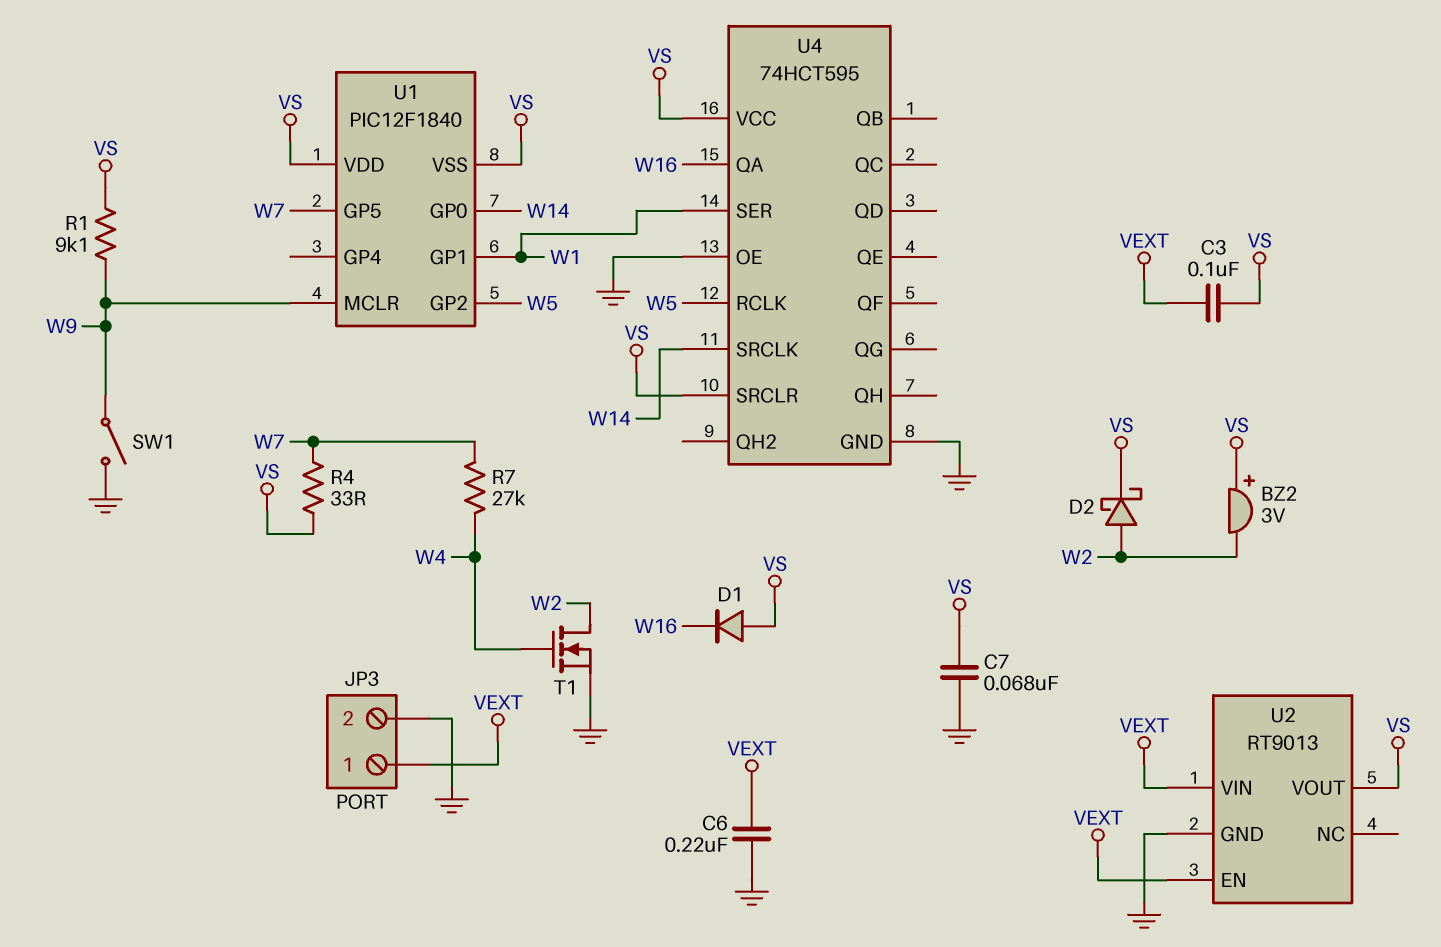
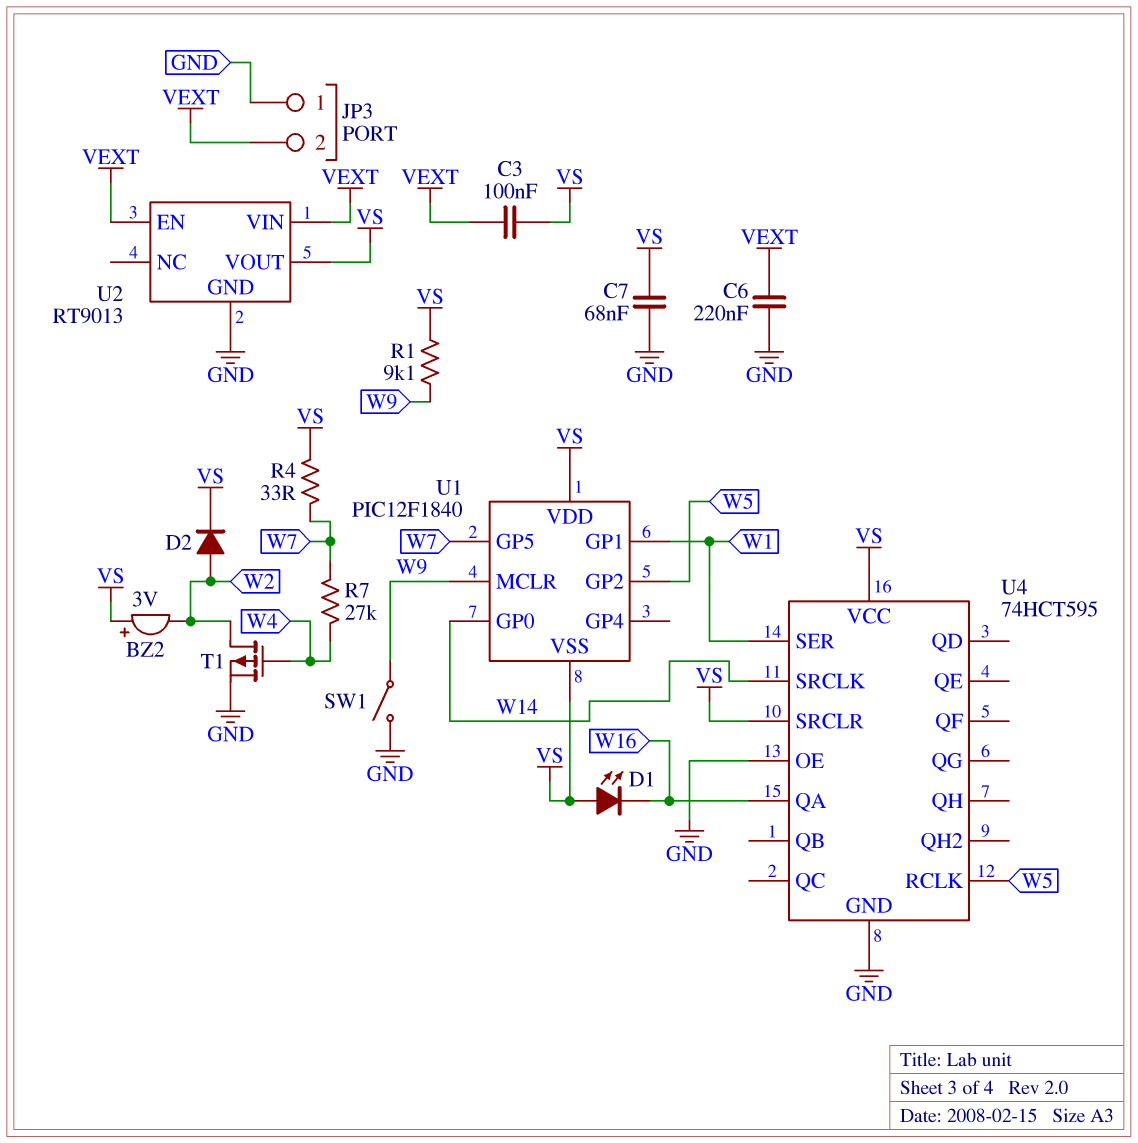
D1: diode (A VS, K W16) -> LED (A VS, K W16)
D2: schottky (A W2, K VS) -> diode (A W2, K VS)
JP3 pin 1: VEXT -> GND
JP3 pin 2: GND -> VEXT
T1: NMOS (G W4, D W2, S GND) -> PMOS (G W4, D W2, S GND)

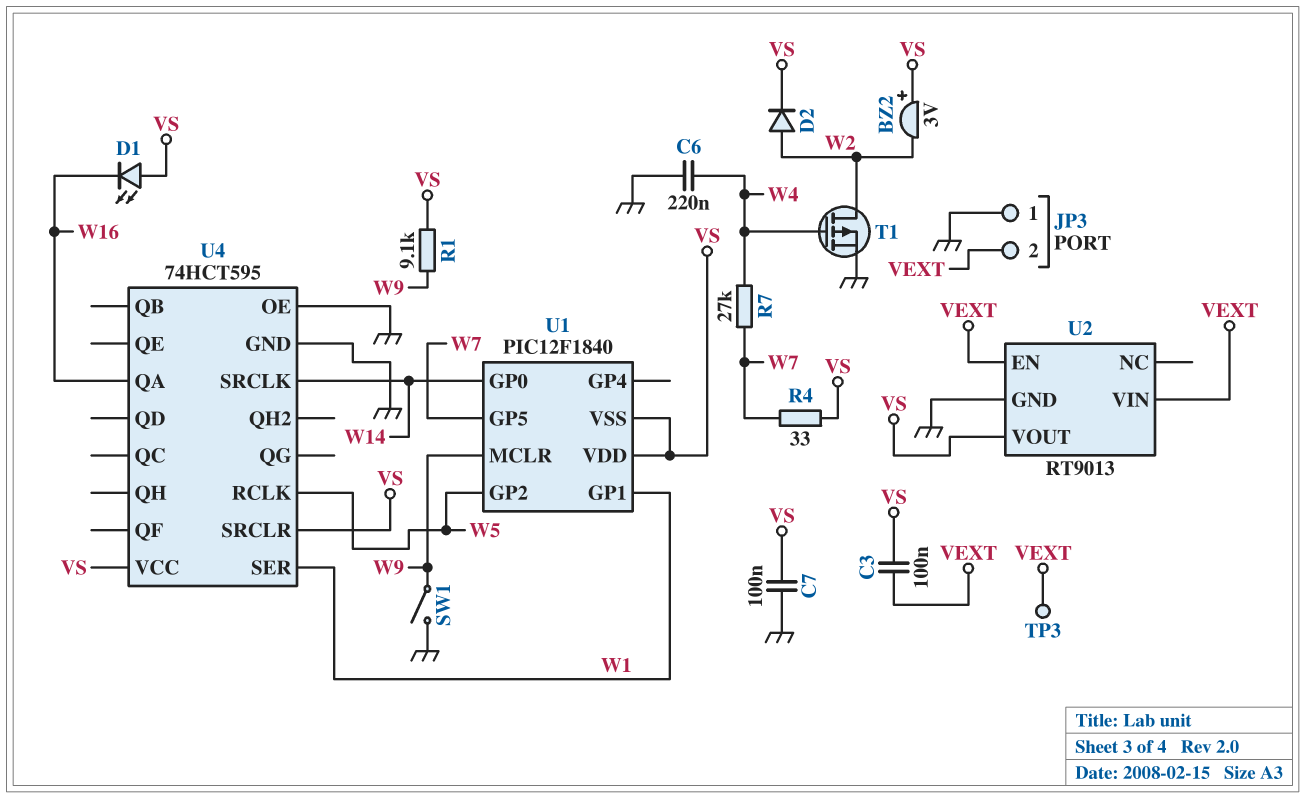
C6: 220nF (GND, VEXT) -> 220nF (GND, W4)
C7: 68nF (GND, VS) -> 100nF (GND, VS)
TP3: none -> test point (VEXT)

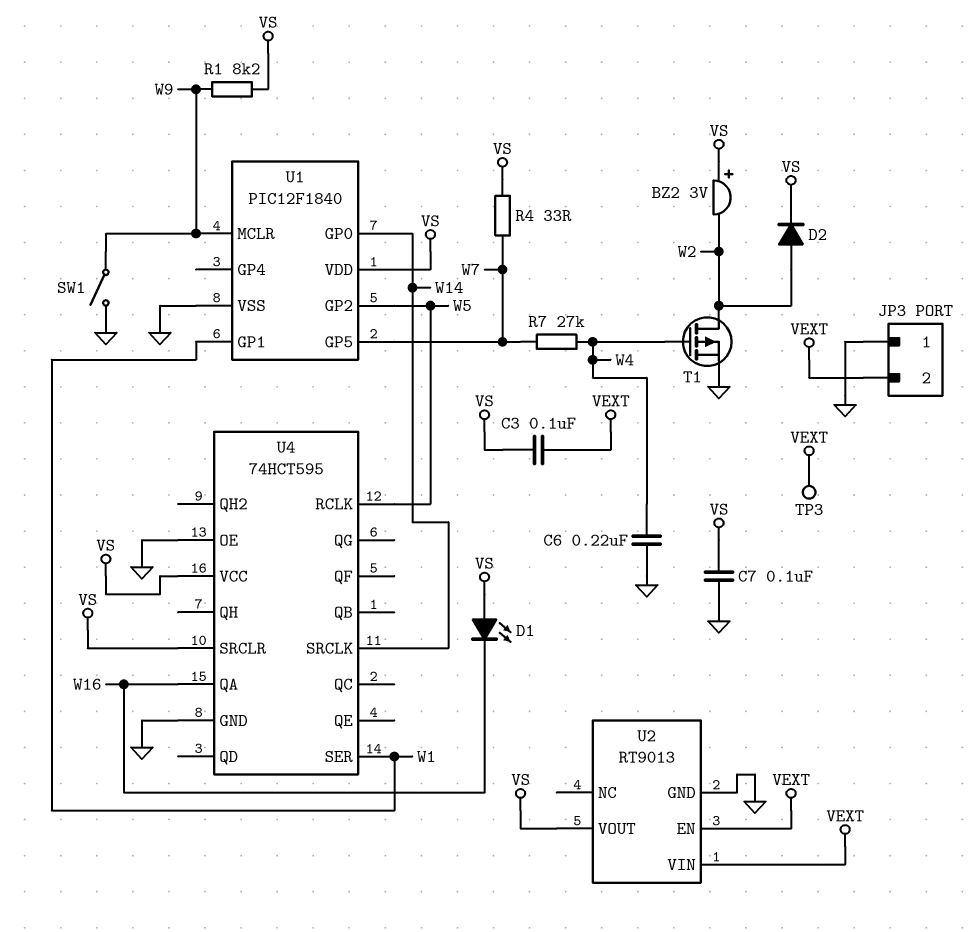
R1: 9.1k (VS, W9) -> 8.2k (VS, W9)
U1 pin VSS: VS -> GND

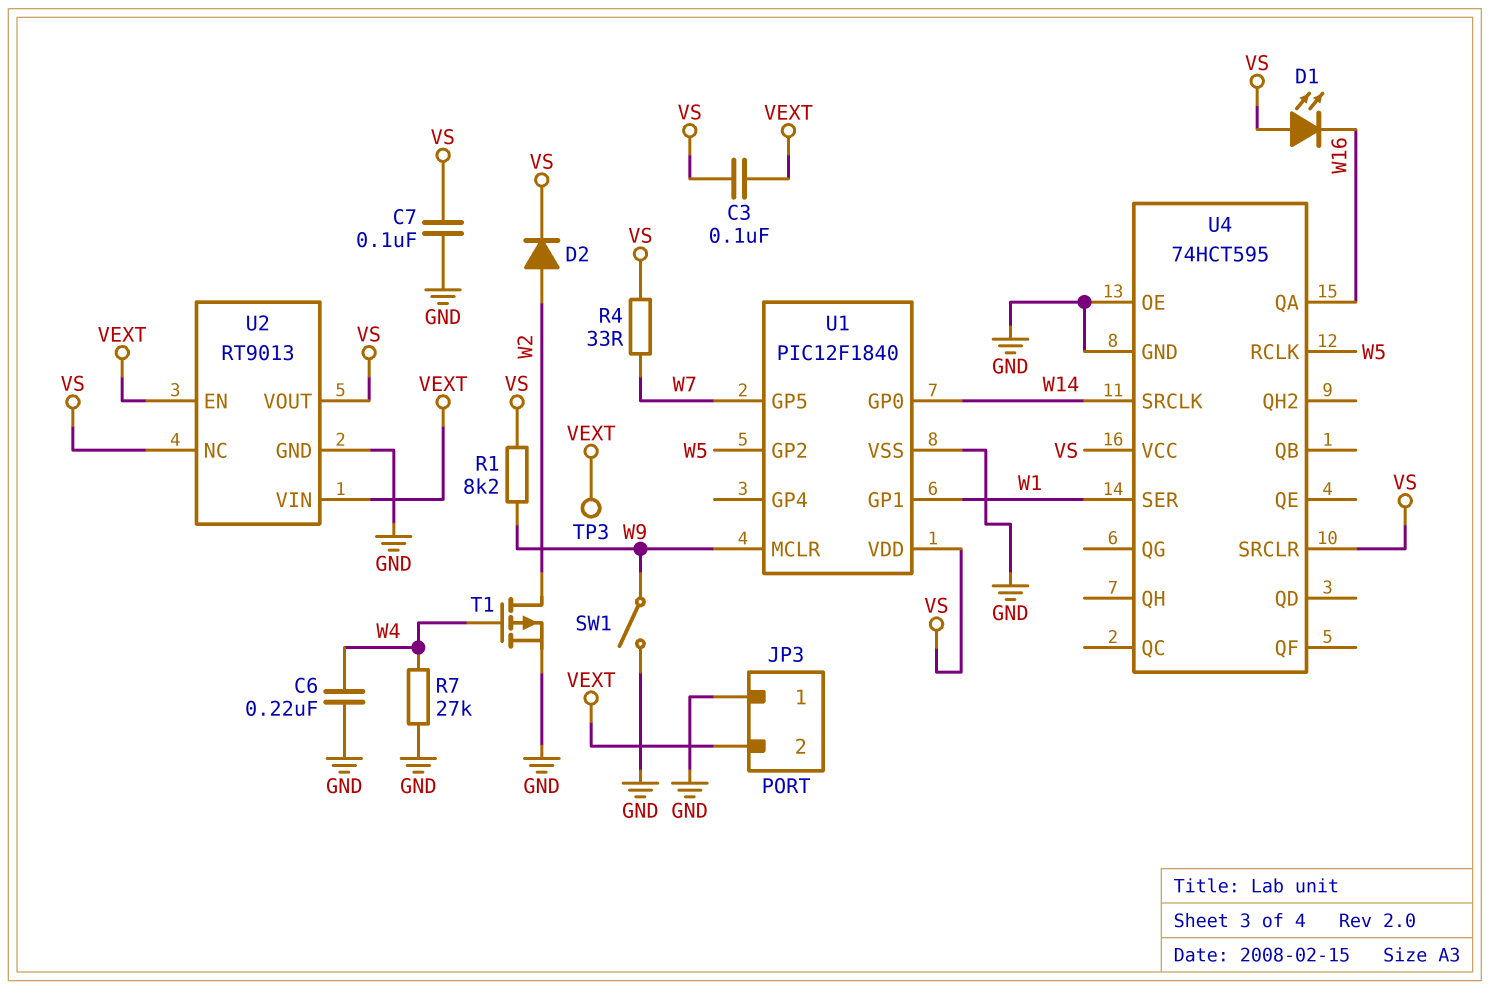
BZ2: buzzer 3V (plus VS, minus W2) -> none
R7: 27k (W4, W7) -> 27k (GND, W4)
U2 pin NC: none -> VS

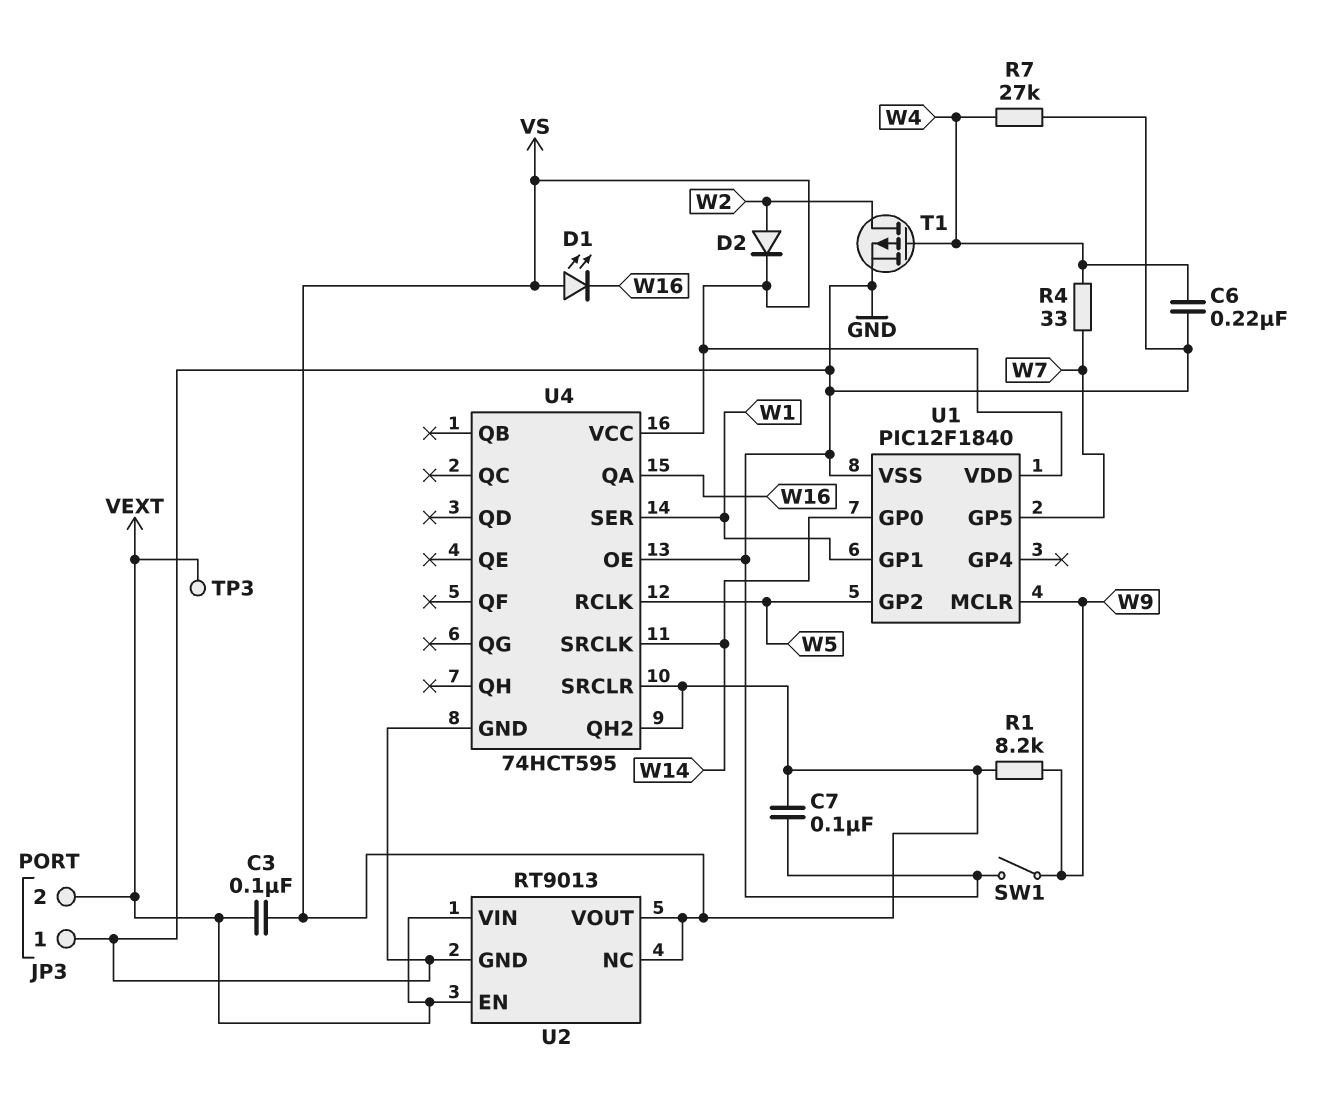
R4: 33 (VS, W7) -> 33 (W4, W7)
U4 pin QH2: none -> VS

